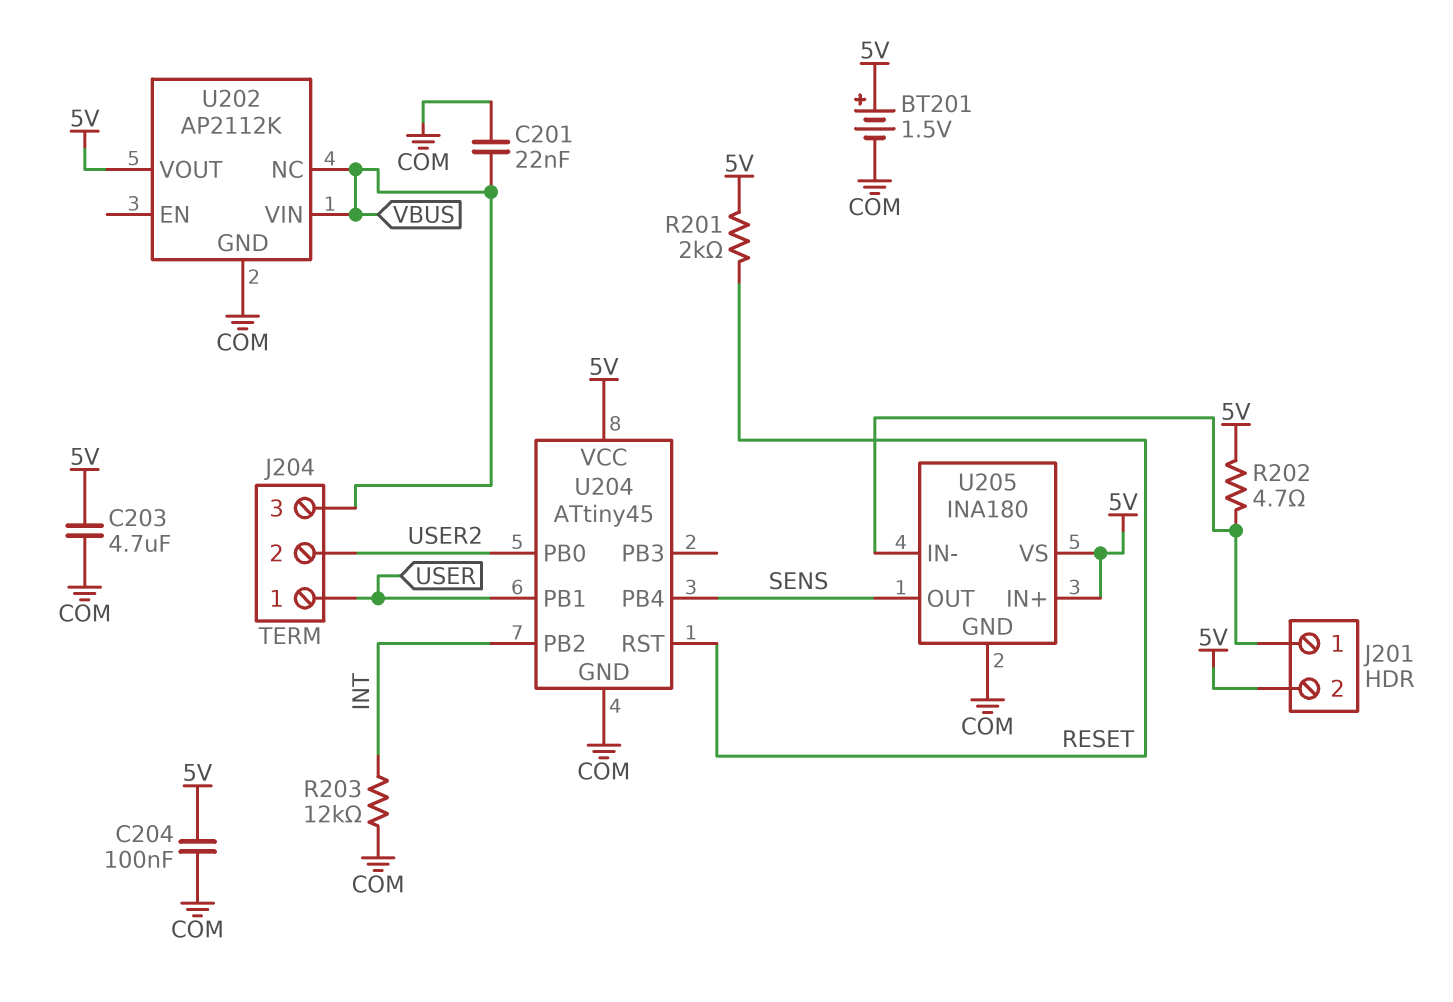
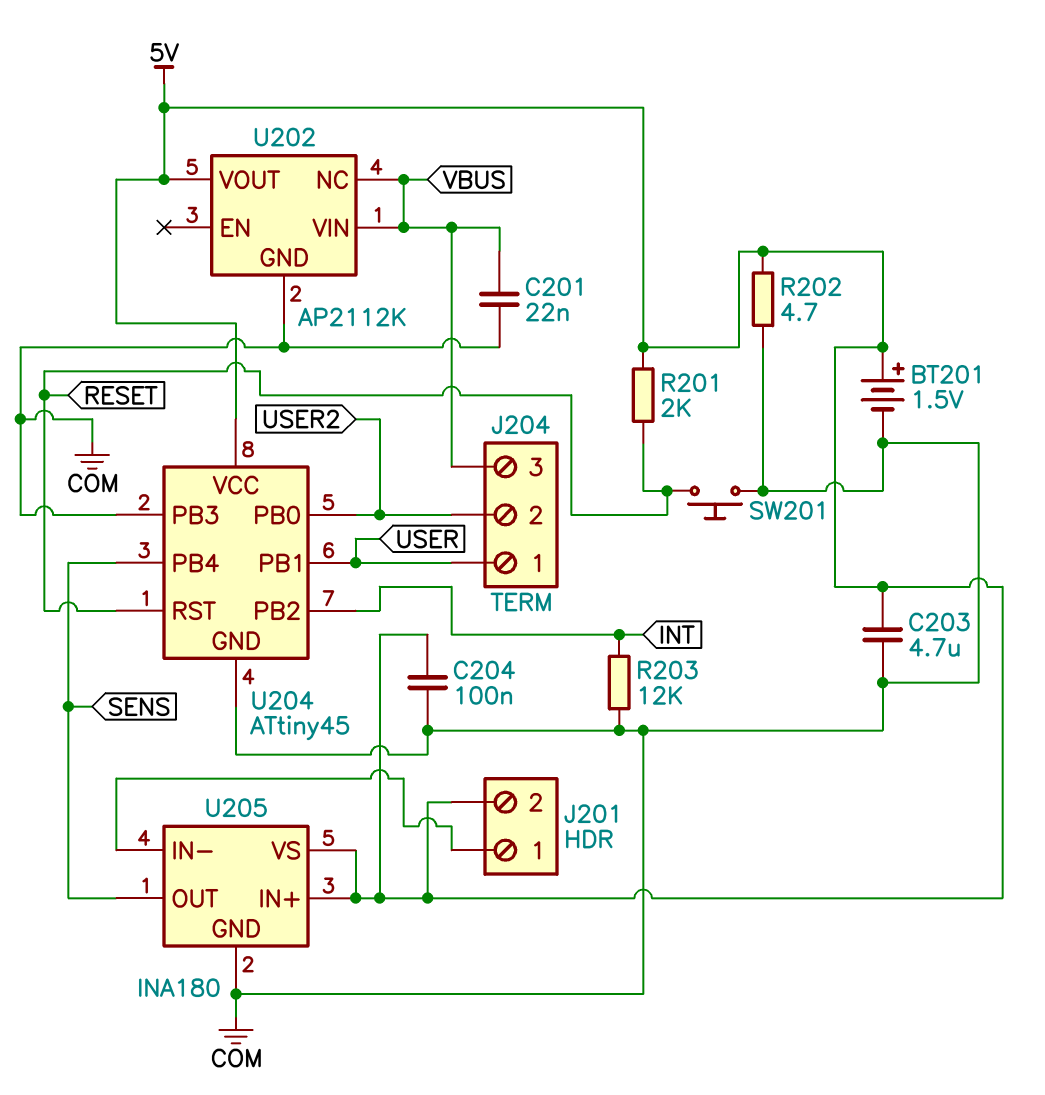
R202: 4.7 (5V, J201/1) -> 4.7 (5V, COM)
SW201: none -> button (COM, RESET)
U204 pin PB3: none -> COM

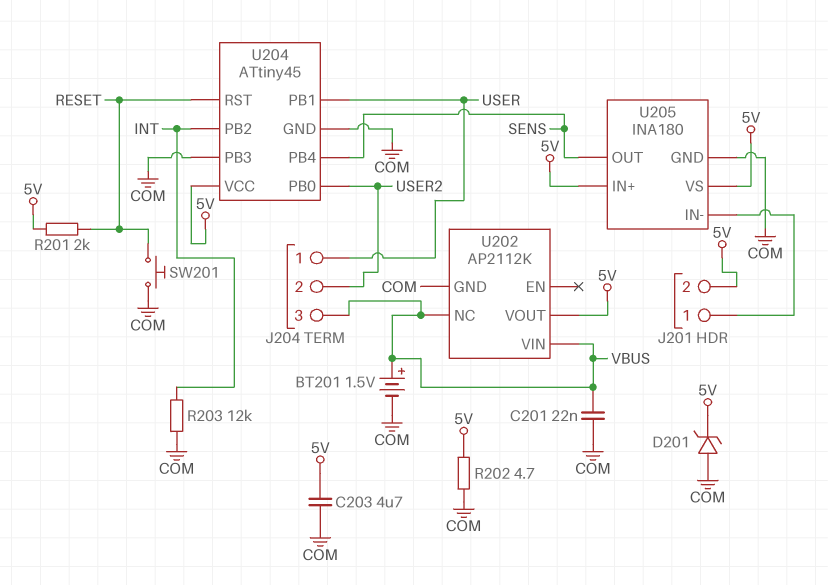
BT201: 1.5V (plus 5V, minus COM) -> 1.5V (plus VBUS, minus COM)
C204: 100nF (5V, COM) -> none
D201: none -> zener (A COM, K 5V)

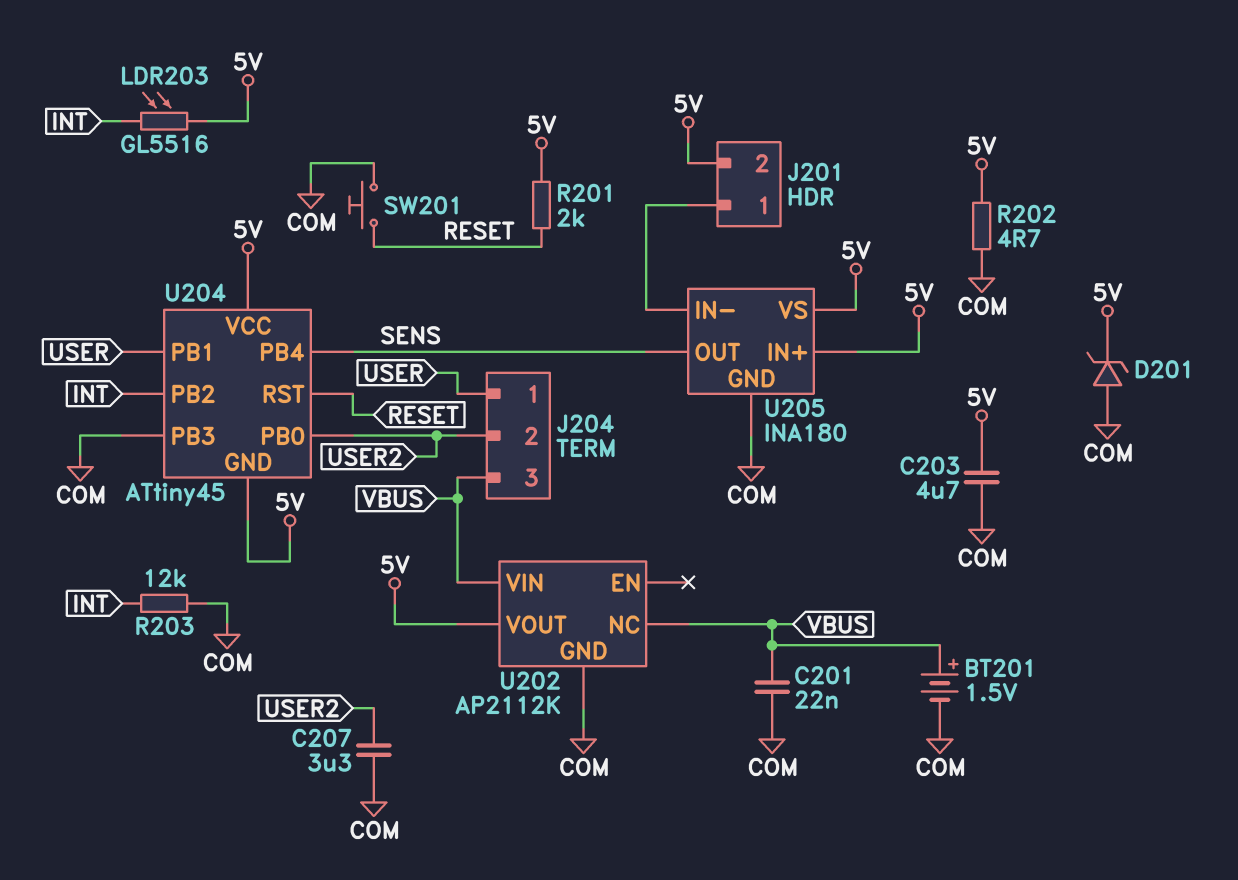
C207: none -> 3.3uF (COM, USER2)
LDR203: none -> GL5516 (5V, INT)
U204 pin GND: COM -> 5V

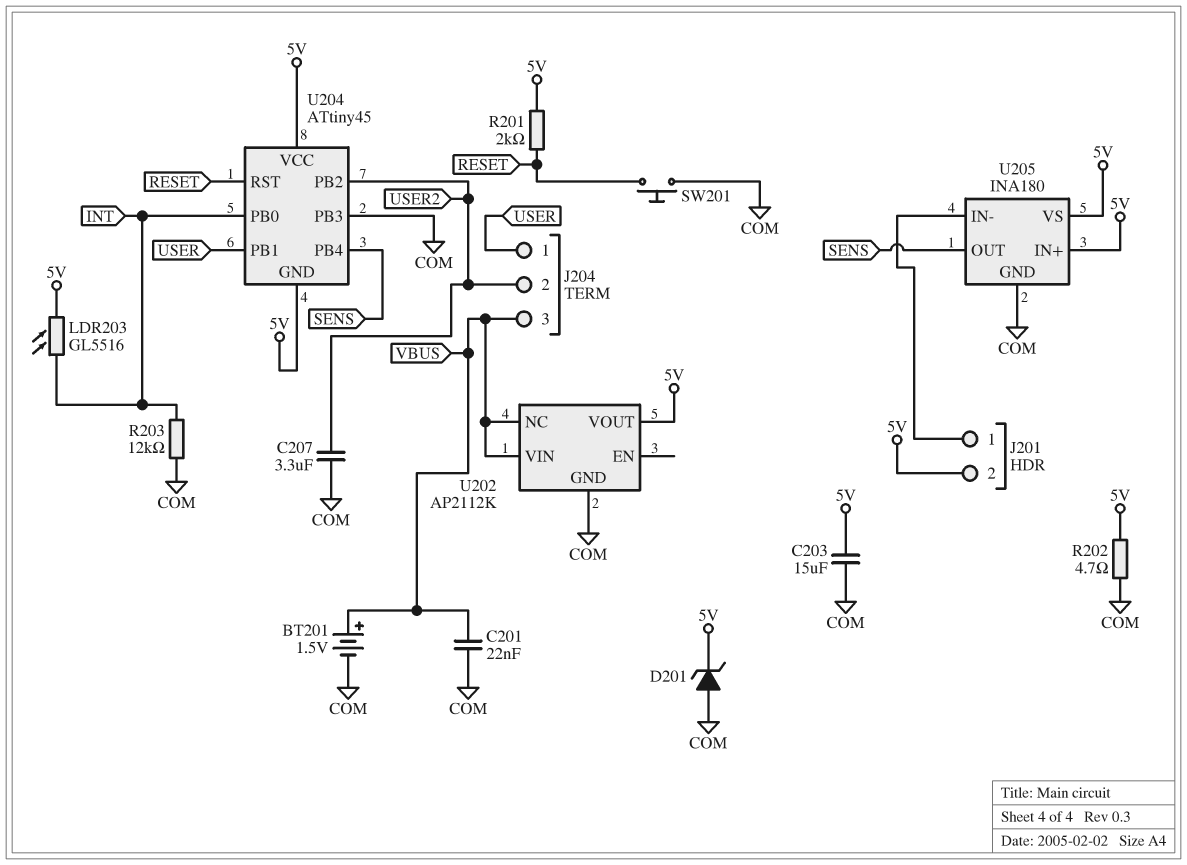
C203: 4.7uF (5V, COM) -> 15uF (5V, COM)
U204 pin PB0: USER2 -> INT
U204 pin PB2: INT -> USER2

